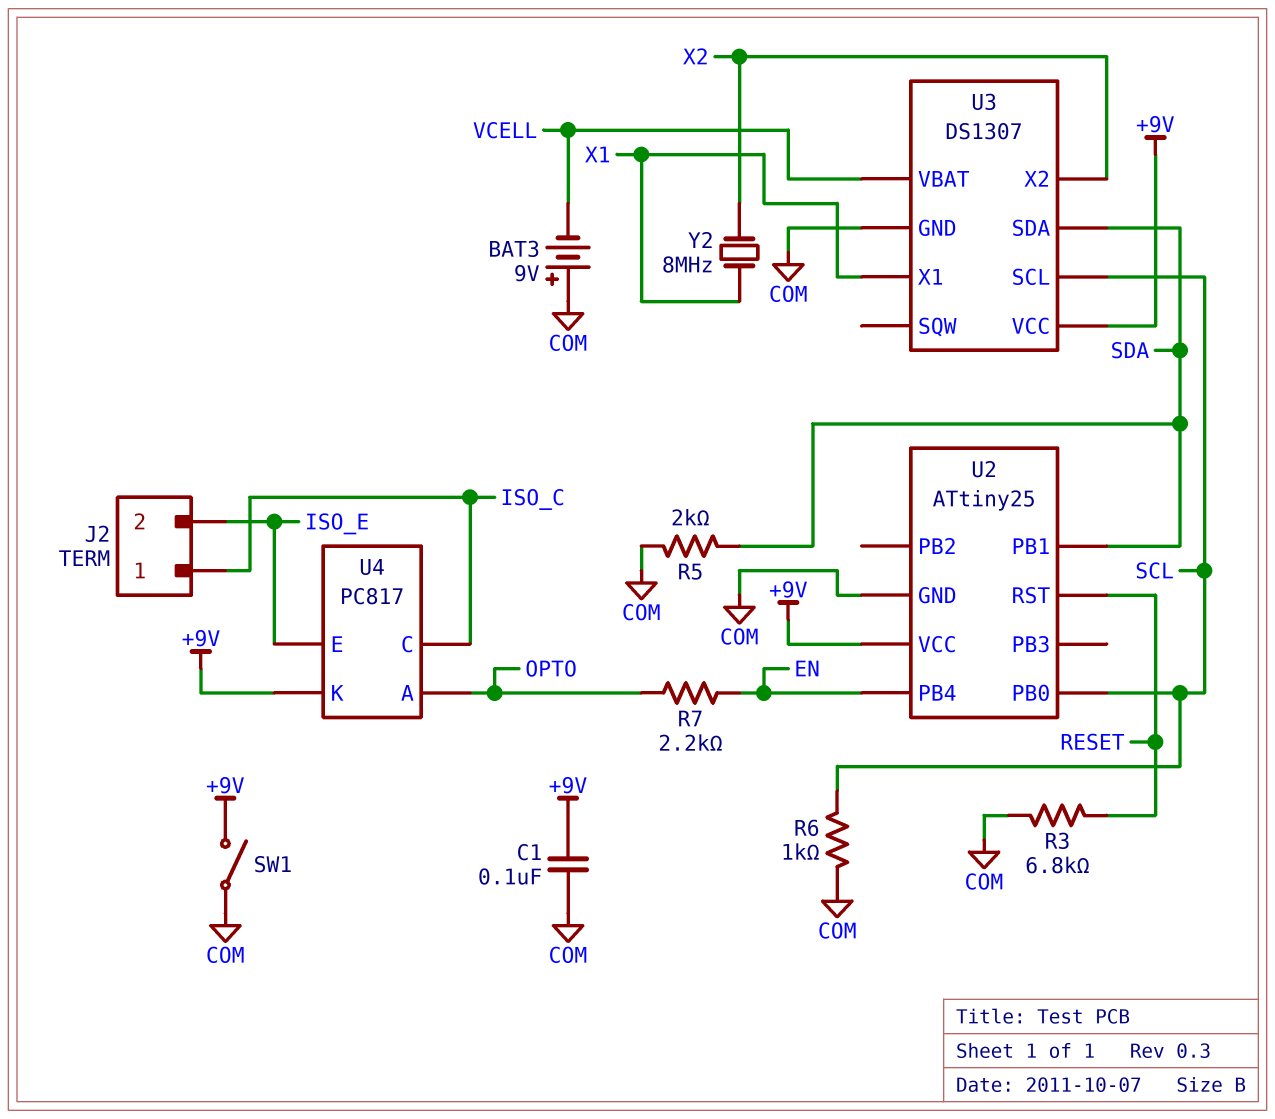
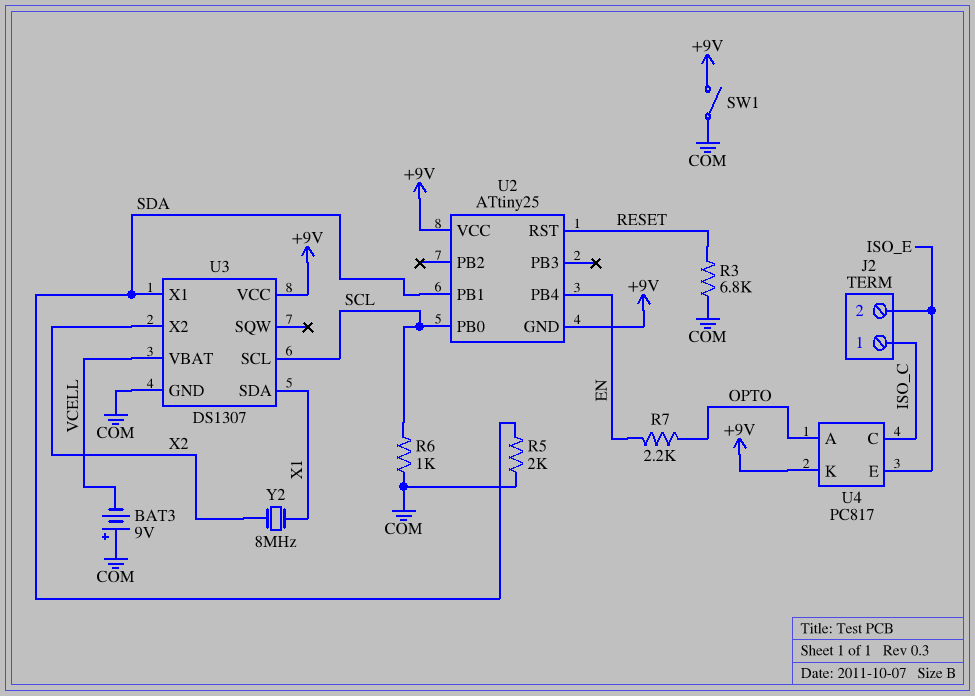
C1: 100nF (+9V, COM) -> none
U2 pin GND: COM -> +9V
U3 pin SDA: SDA -> X1
U3 pin X1: X1 -> SDA

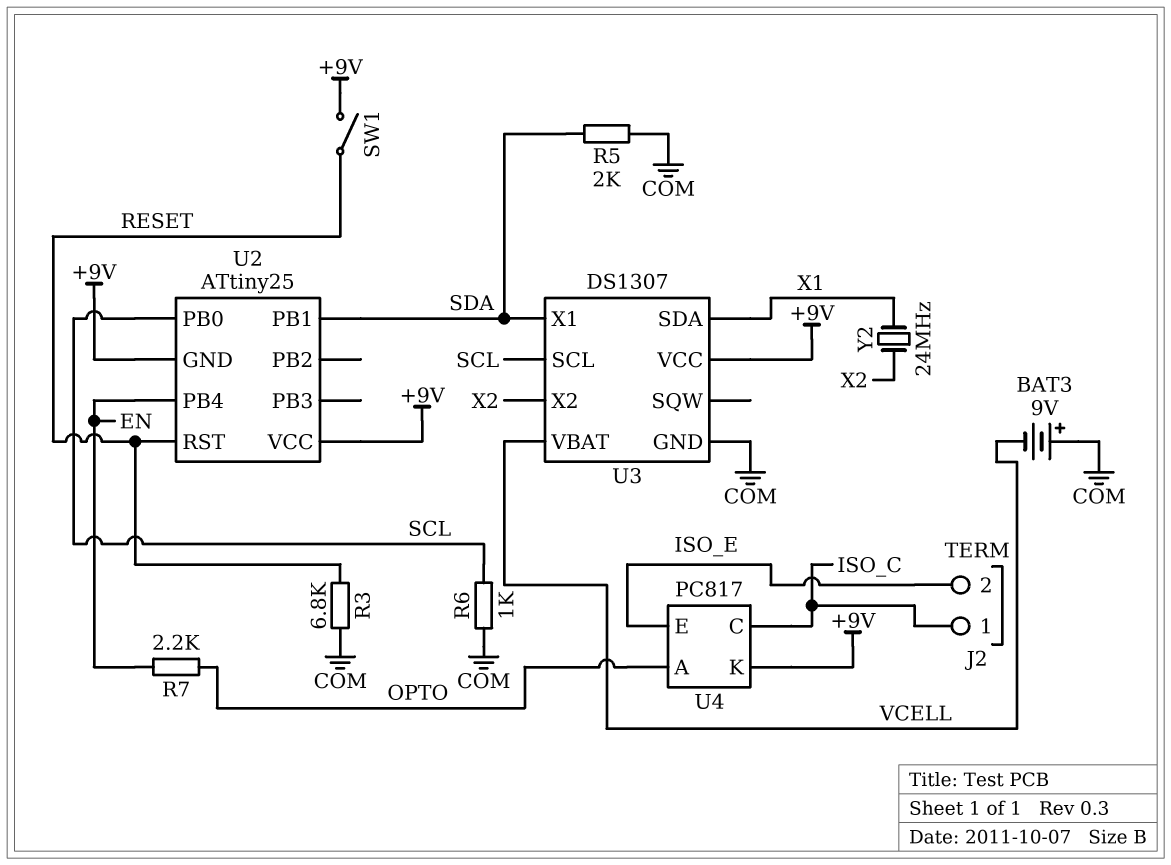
SW1: switch (+9V, COM) -> switch (+9V, RESET)
Y2: 8MHz (X1, X2) -> 24MHz (X1, X2)

